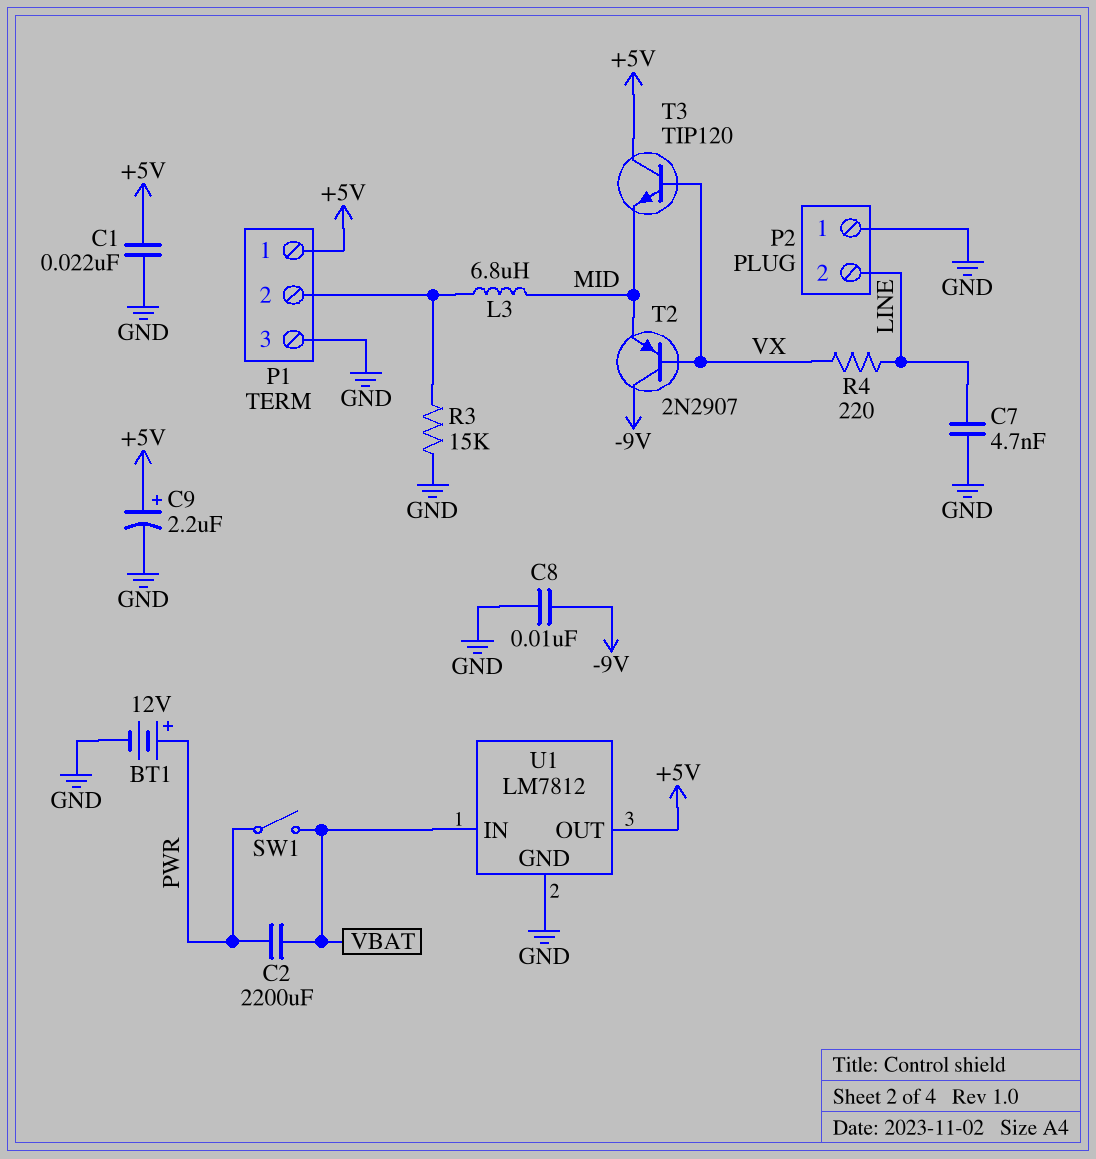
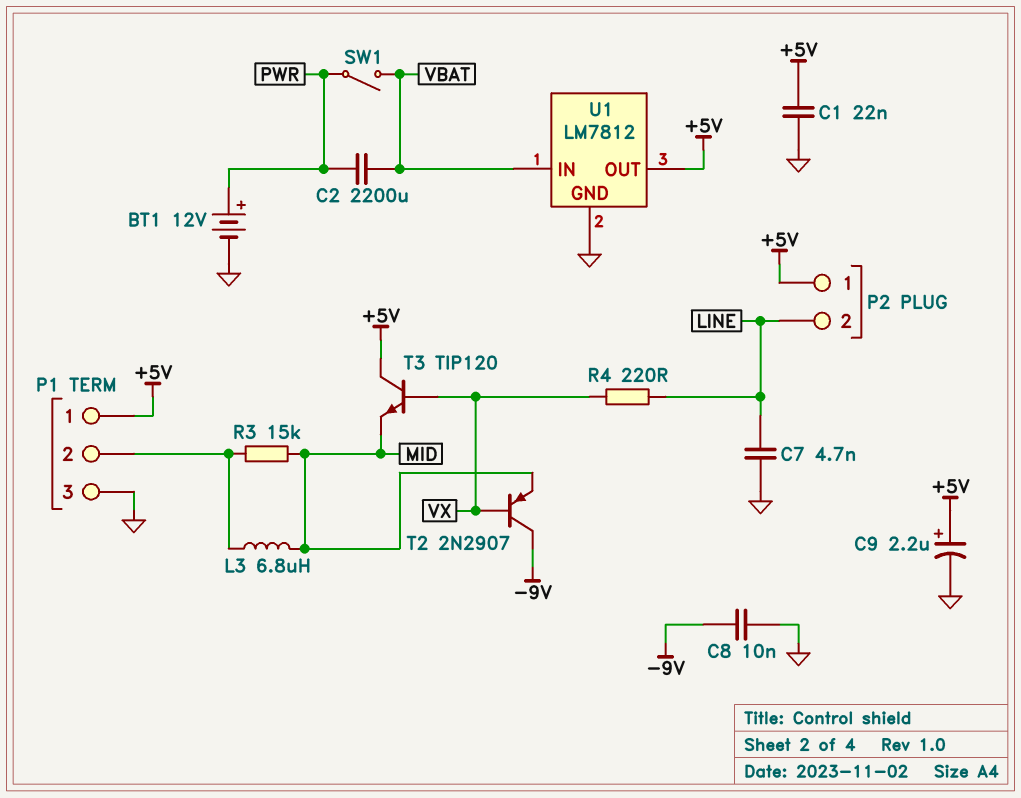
P2 pin 1: GND -> +5V
R3: 15k (GND, P1/2) -> 15k (MID, P1/2)

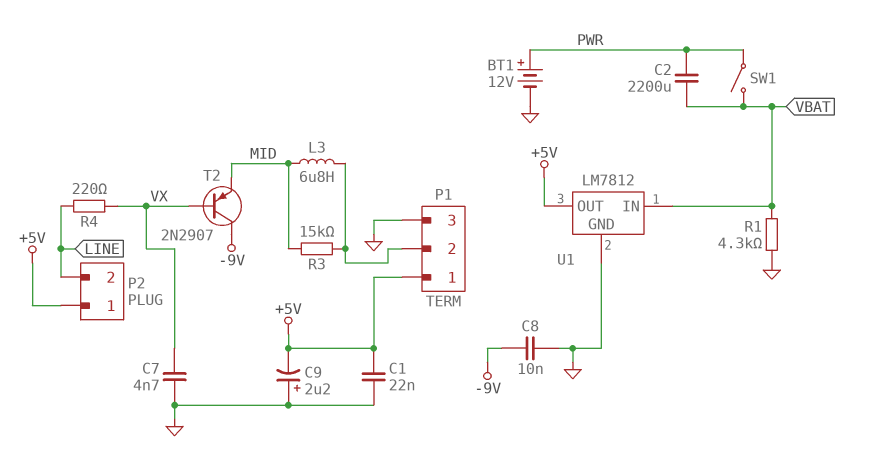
C7: 4.7nF (GND, LINE) -> 4.7nF (GND, VX)
C9: 2.2uF (plus +5V, minus GND) -> 2.2uF (plus GND, minus +5V)
R1: none -> 4.3k (GND, VBAT)
T3: NPN TIP120 (B VX, C +5V, E MID) -> none

